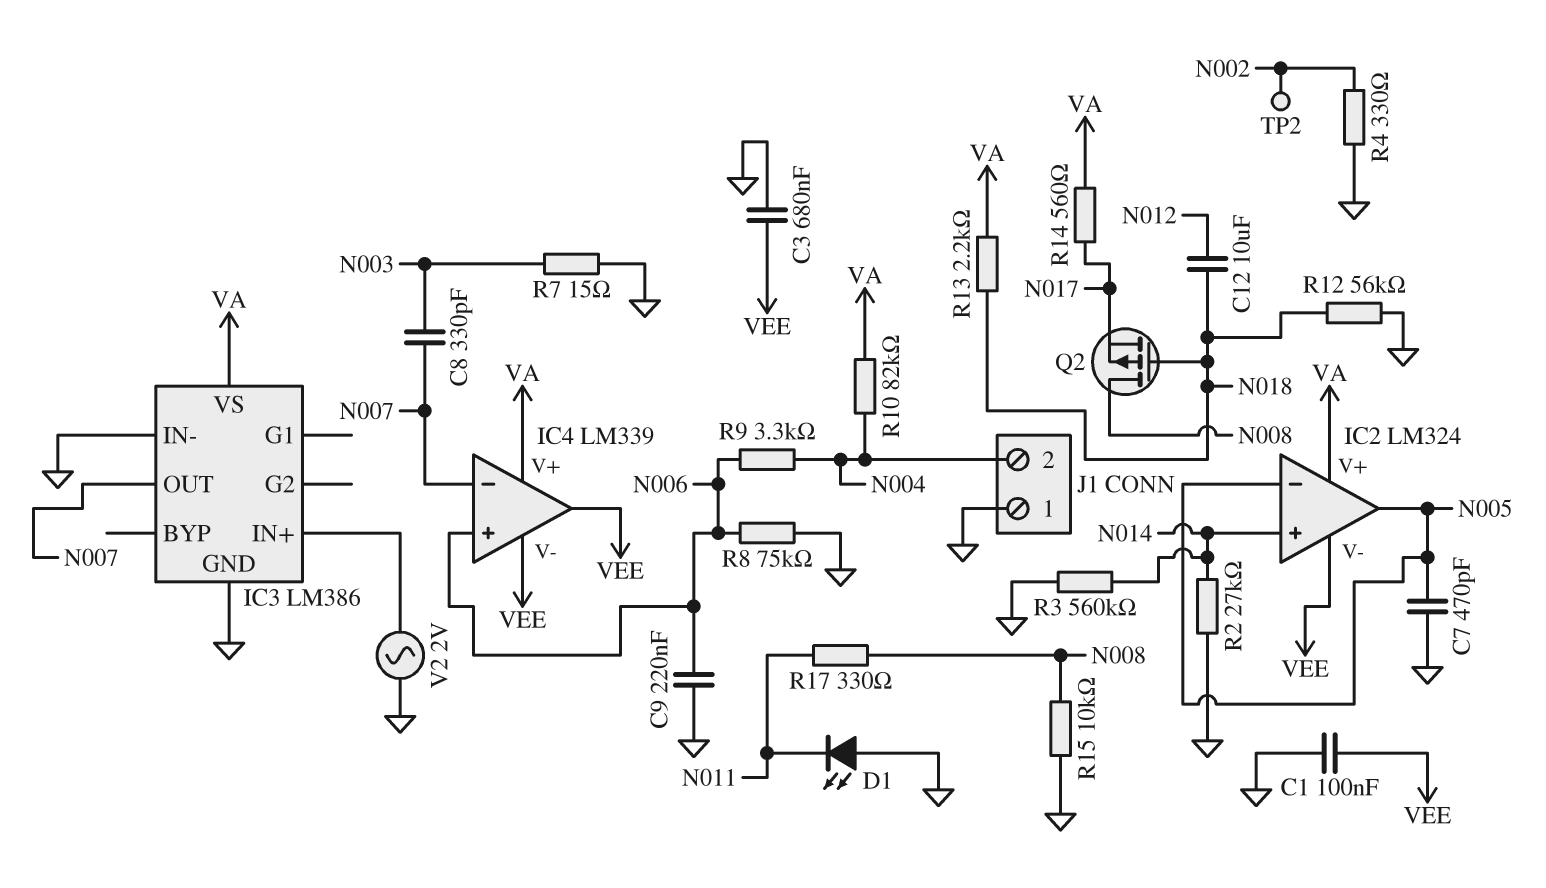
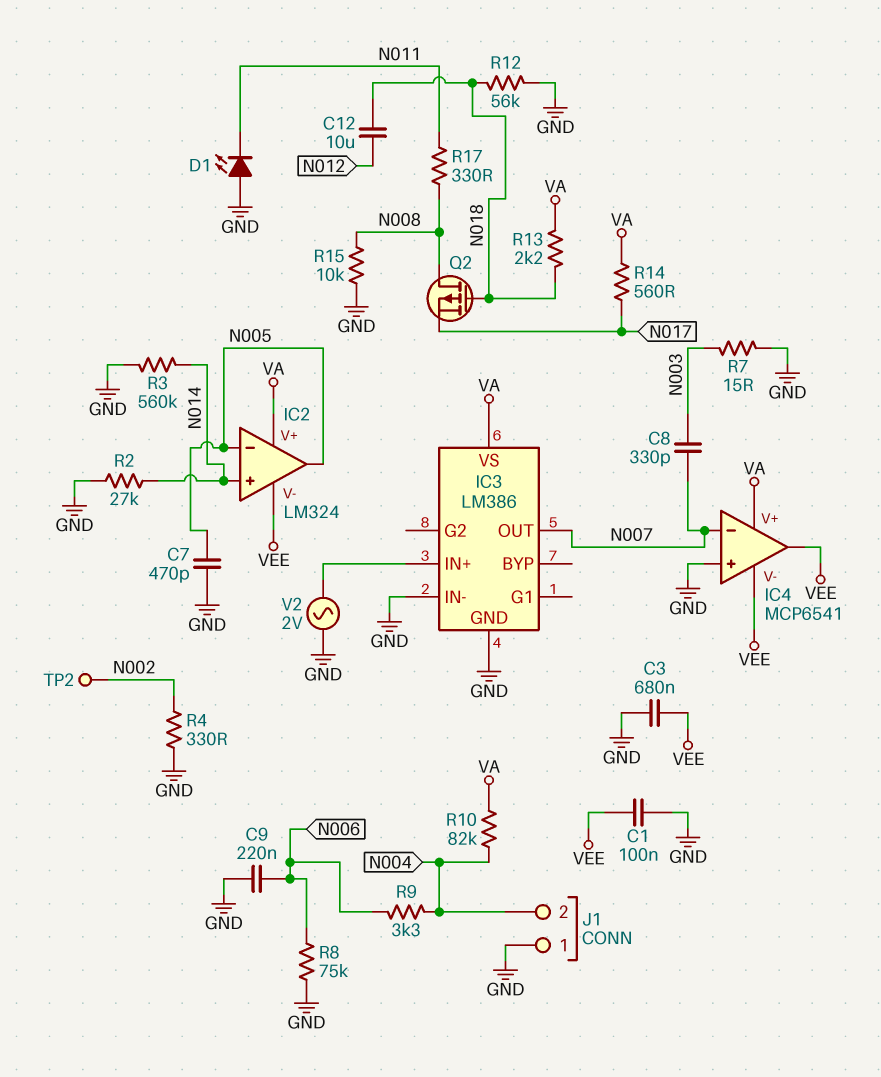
IC4: LM339 -> MCP6541
IC4 pin in+: N006 -> GND

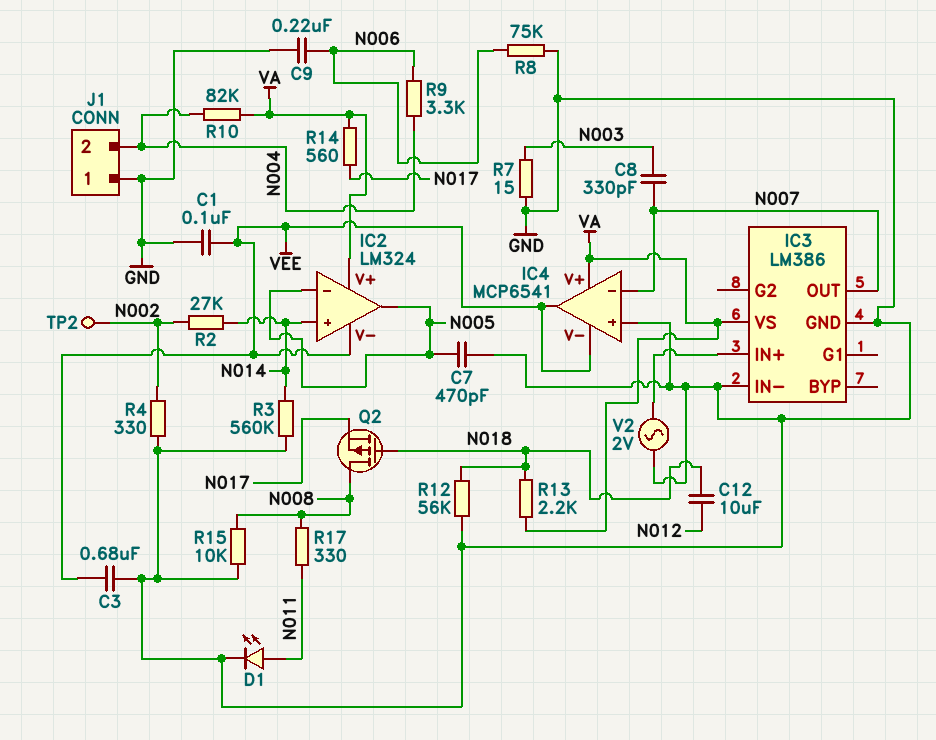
D1: LED (A GND, K N011) -> LED (A N011, K GND)
R2: 27k (GND, N014) -> 27k (N002, N014)

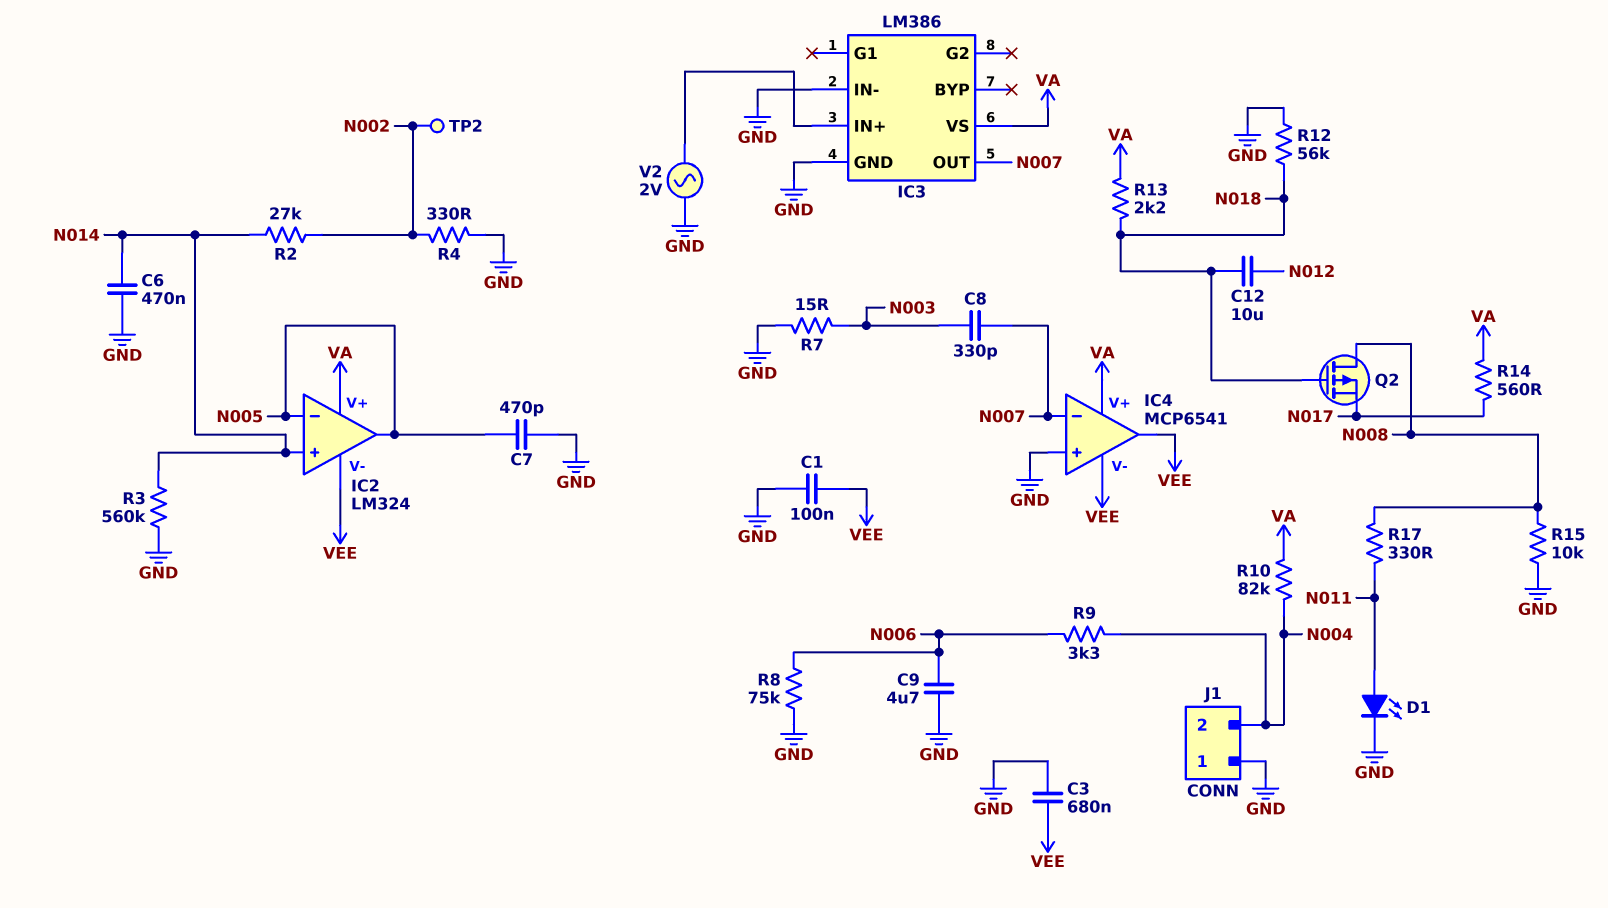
C6: none -> 470nF (GND, N014)
C9: 220nF (GND, N006) -> 4.7uF (GND, N006)

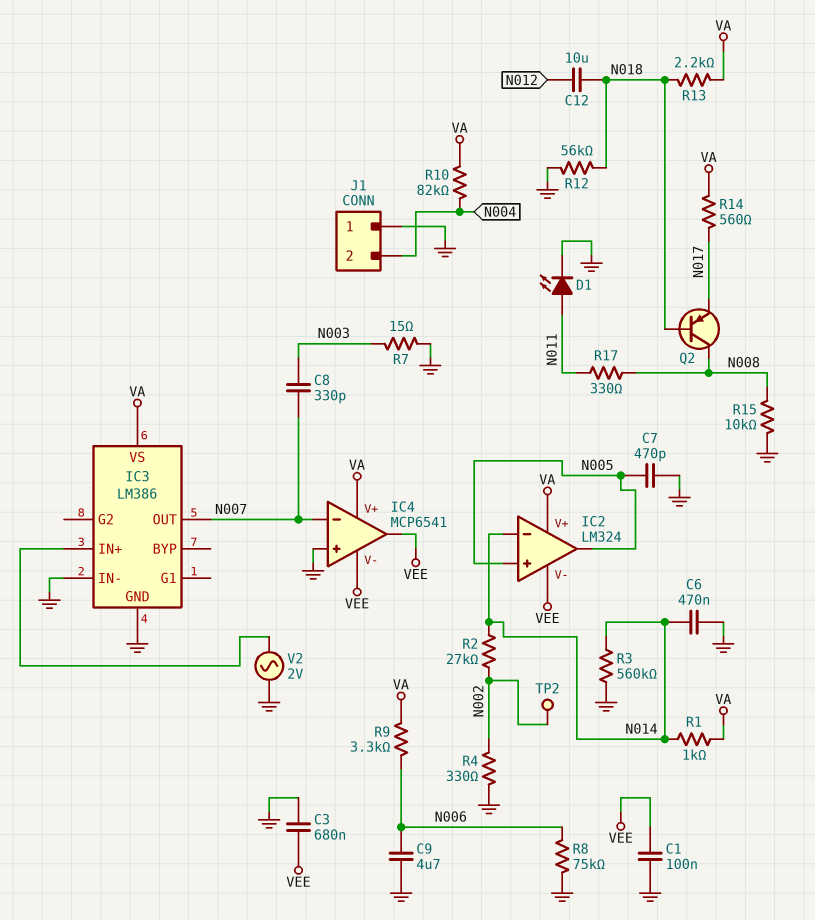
IC2 pin in+: N014 -> N005
IC2 pin in-: N005 -> N014
Q2: PMOS (G N018, D N008, S N017) -> PNP (B N018, C N008, E N017)
R1: none -> 1k (N014, VA)
R9: 3.3k (N004, N006) -> 3.3k (N006, VA)

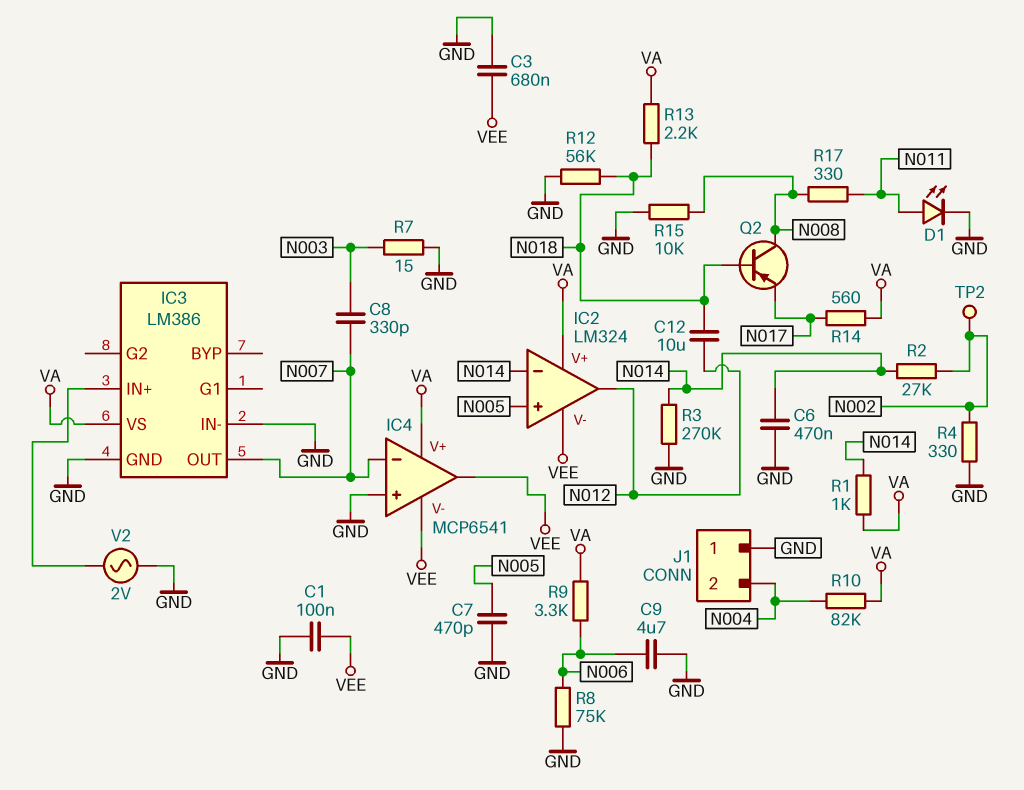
IC2 pin out: N005 -> N012
R3: 560k (GND, N014) -> 270k (GND, N014)

